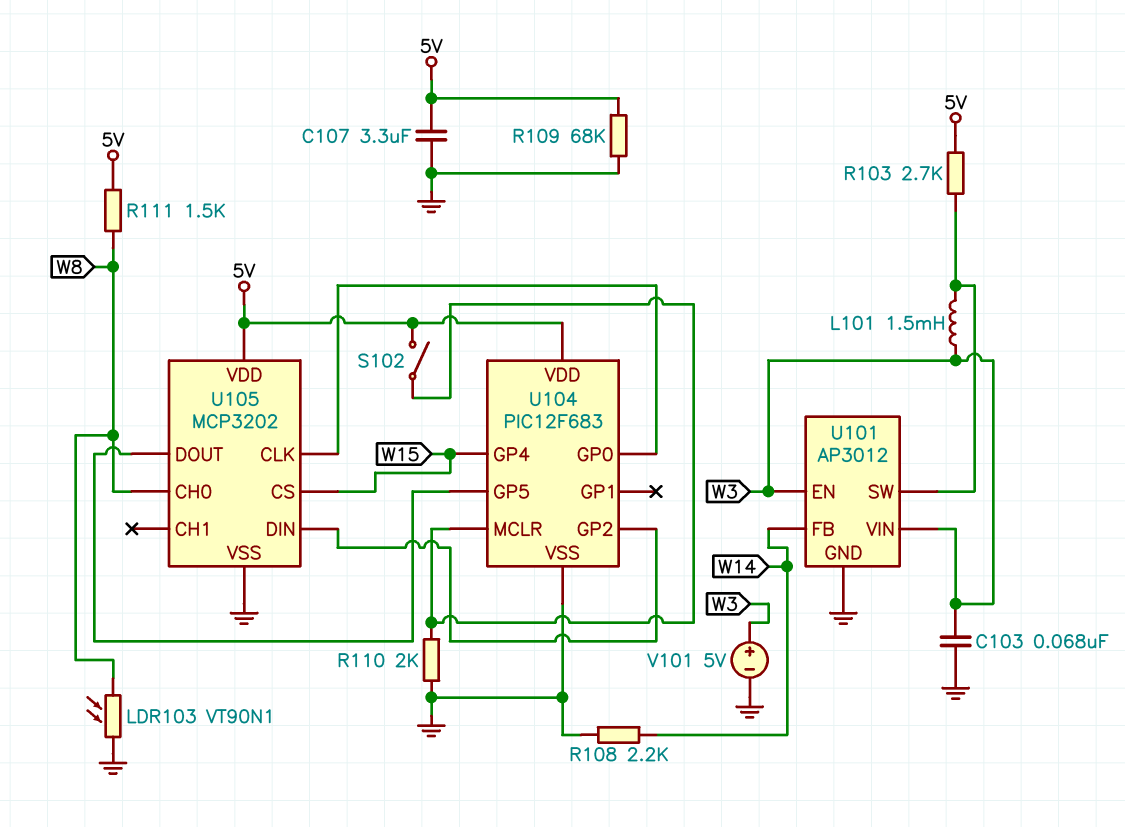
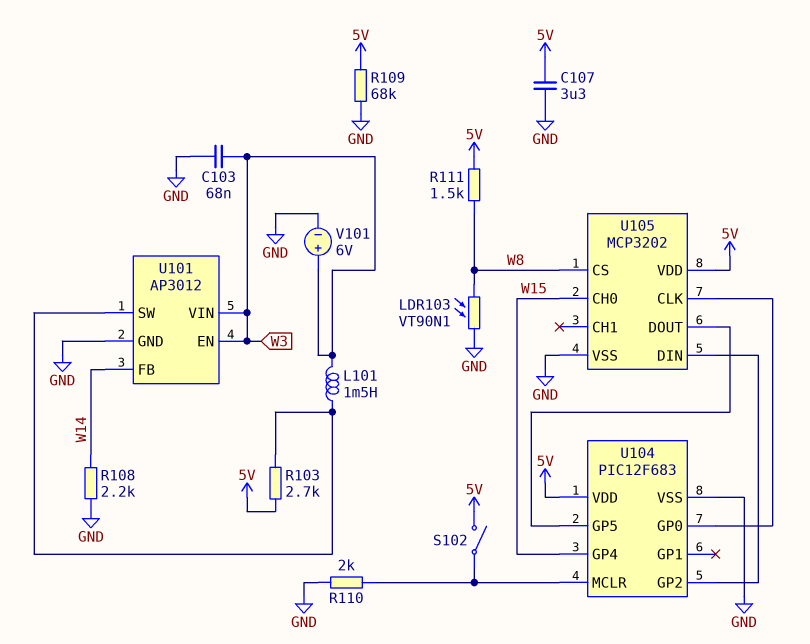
U105 pin CH0: W8 -> W15
U105 pin CS: W15 -> W8
V101: 5V (plus W3, minus GND) -> 6V (plus W3, minus GND)

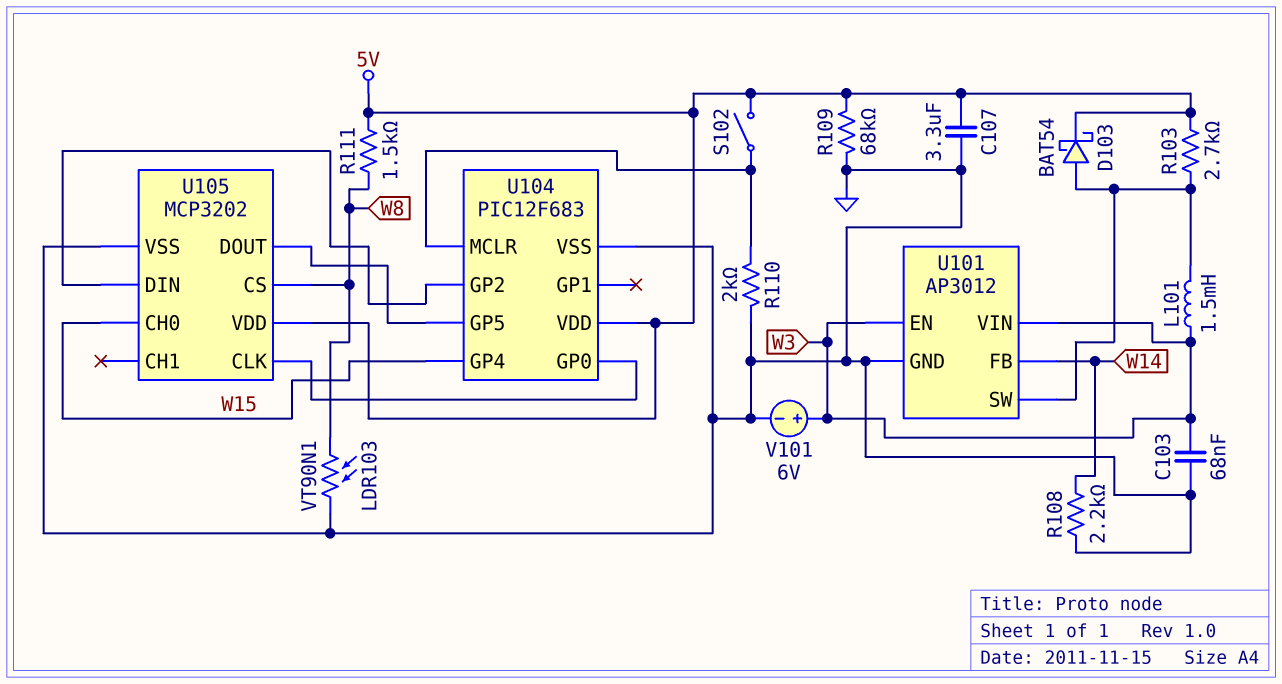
D103: none -> schottky BAT54 (A U101/SW, K 5V)

